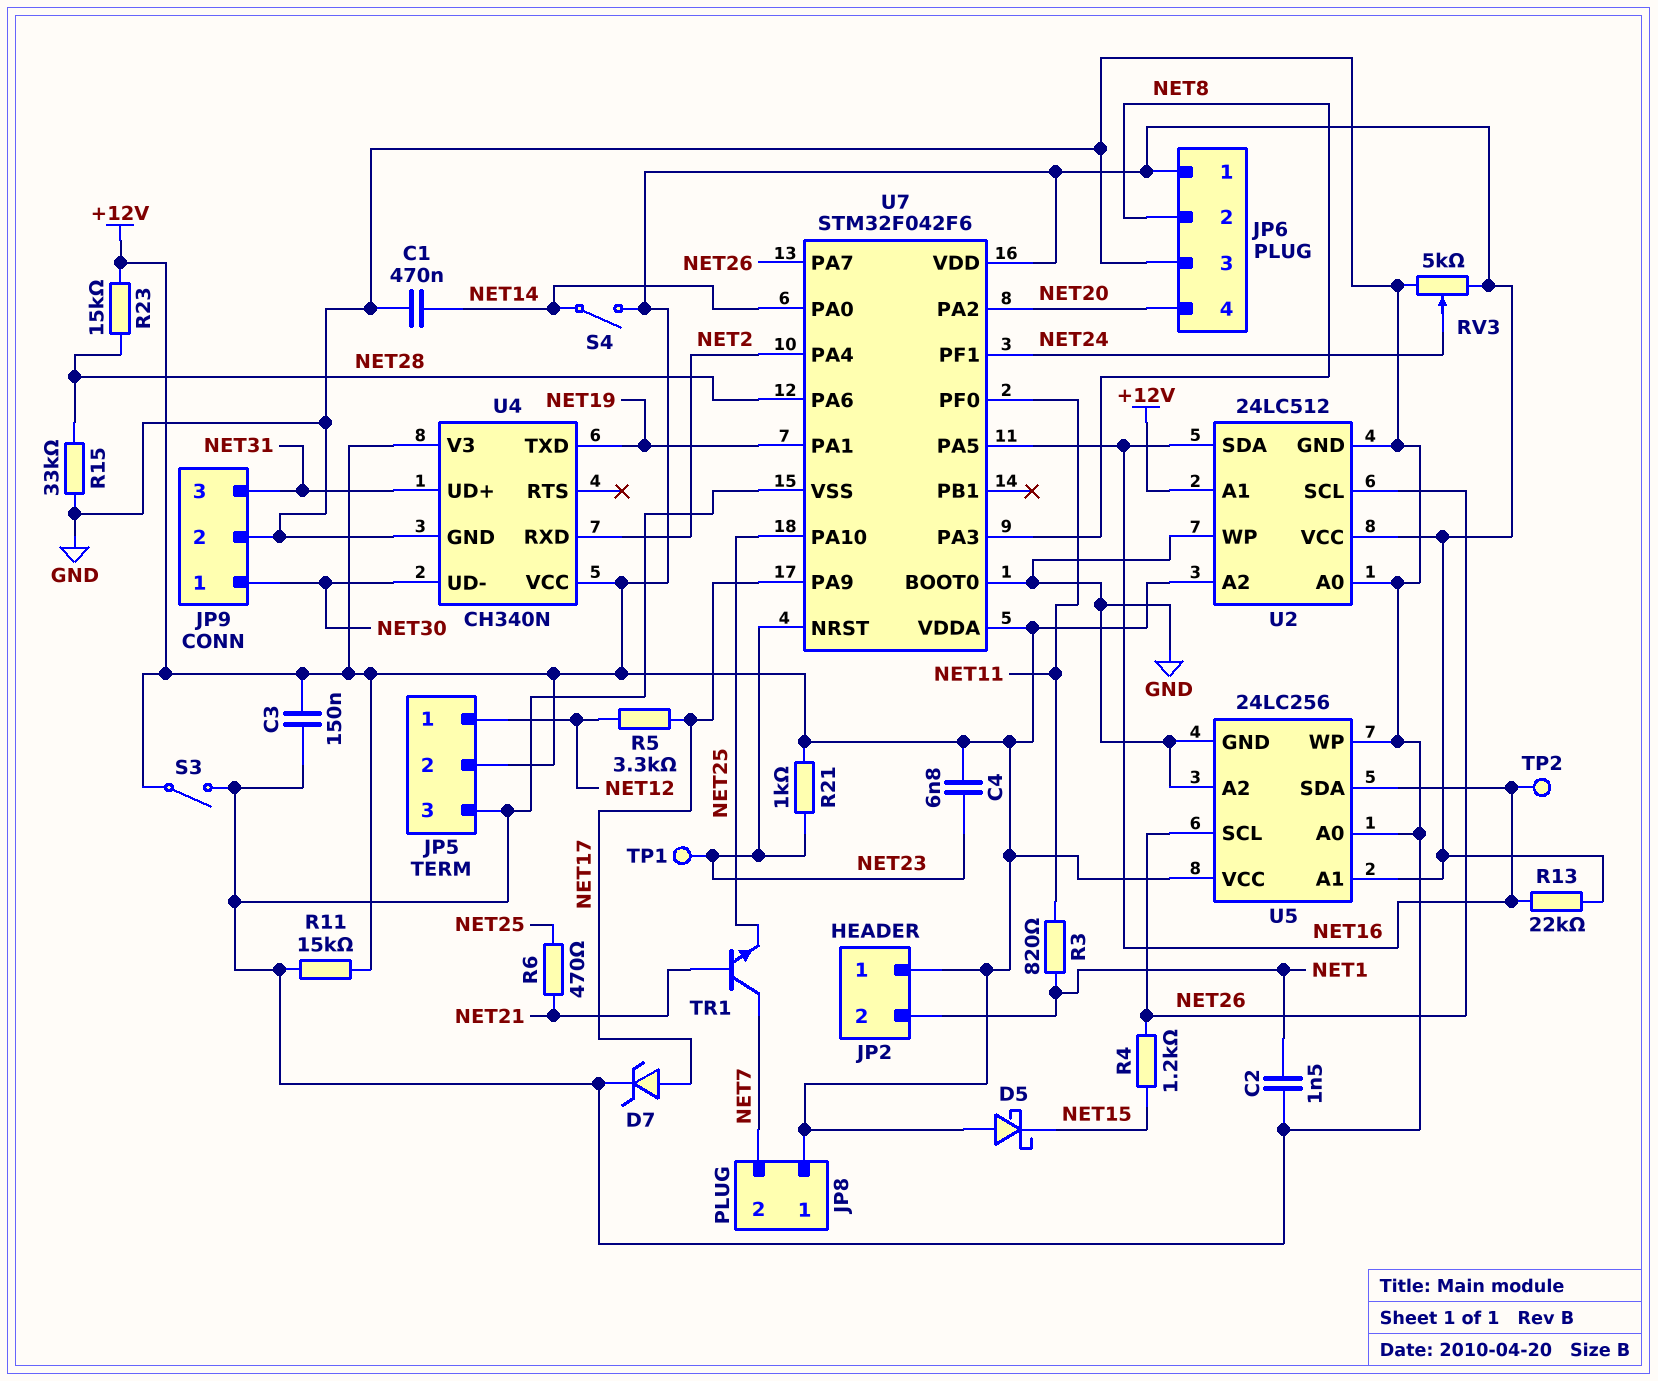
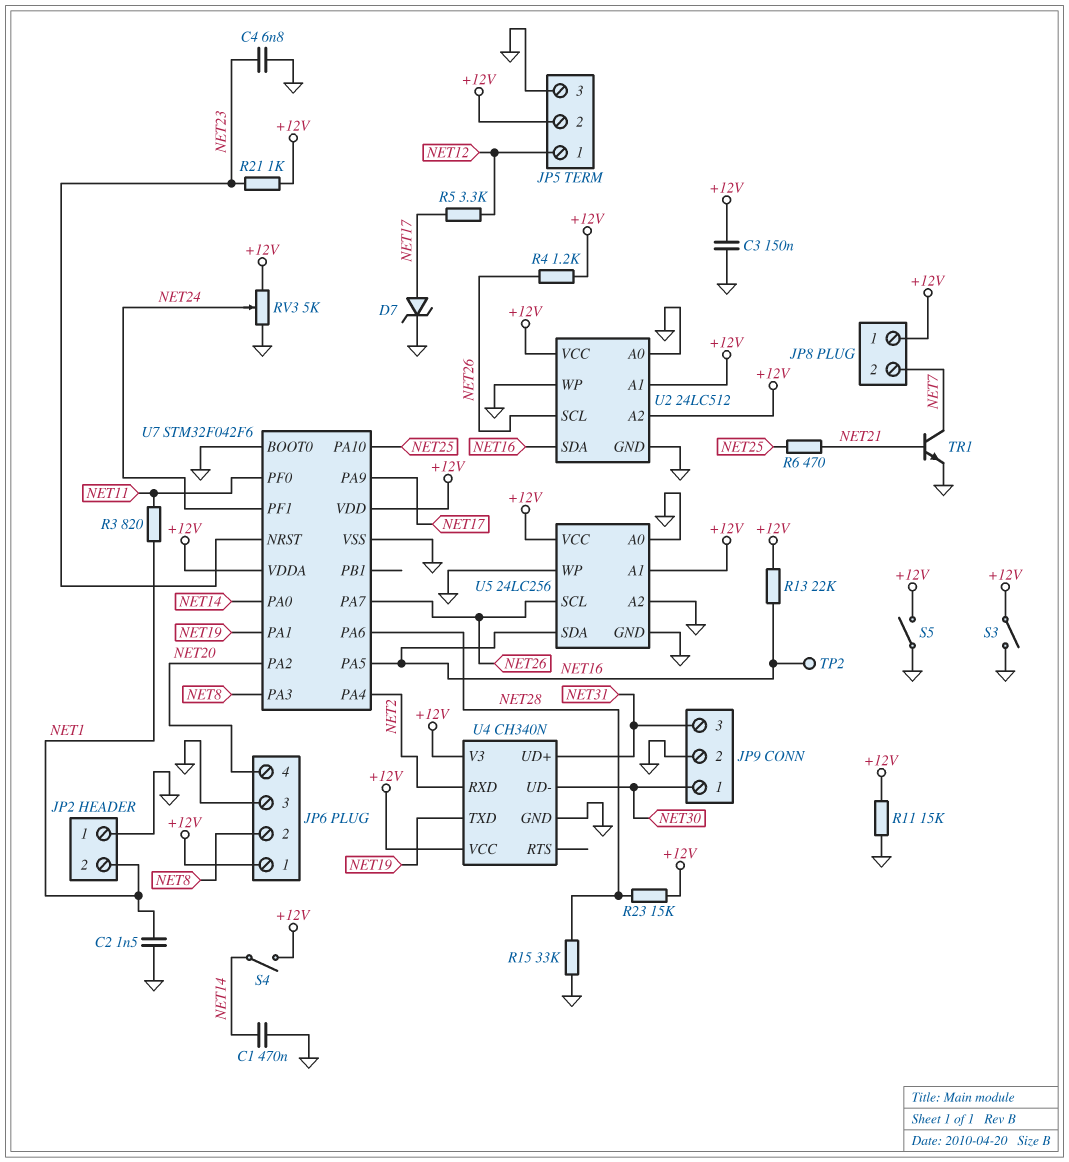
C4: 6.8nF (+12V, NET23) -> 6.8nF (GND, NET23)
D5: schottky (A +12V, K NET15) -> none
JP2 pin 1: +12V -> GND
R4: 1.2k (NET15, NET26) -> 1.2k (+12V, NET26)
S5: none -> switch (+12V, GND)
TP1: test point (NET23) -> none
TR1: NPN (B NET21, C NET7, E NET25) -> NPN (B NET21, C NET7, E GND)

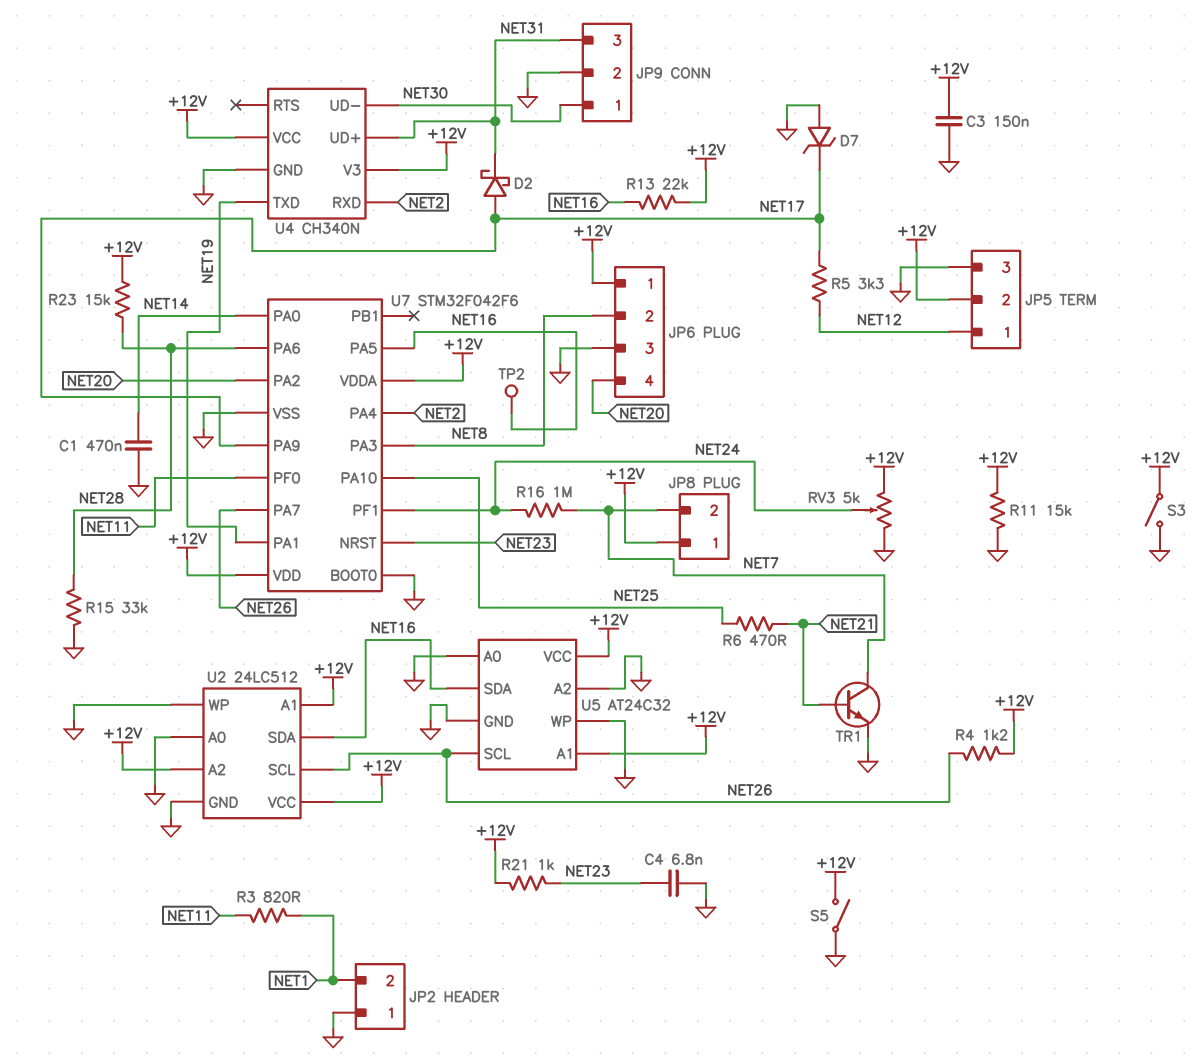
C2: 1.5nF (GND, NET1) -> none
D2: none -> schottky (A NET17, K NET31)
D7: zener (A NET17, K GND) -> zener (A GND, K NET17)
R16: none -> 1M (NET7, NET24)
S4: switch (+12V, NET14) -> none
U5: 24LC256 -> AT24C32

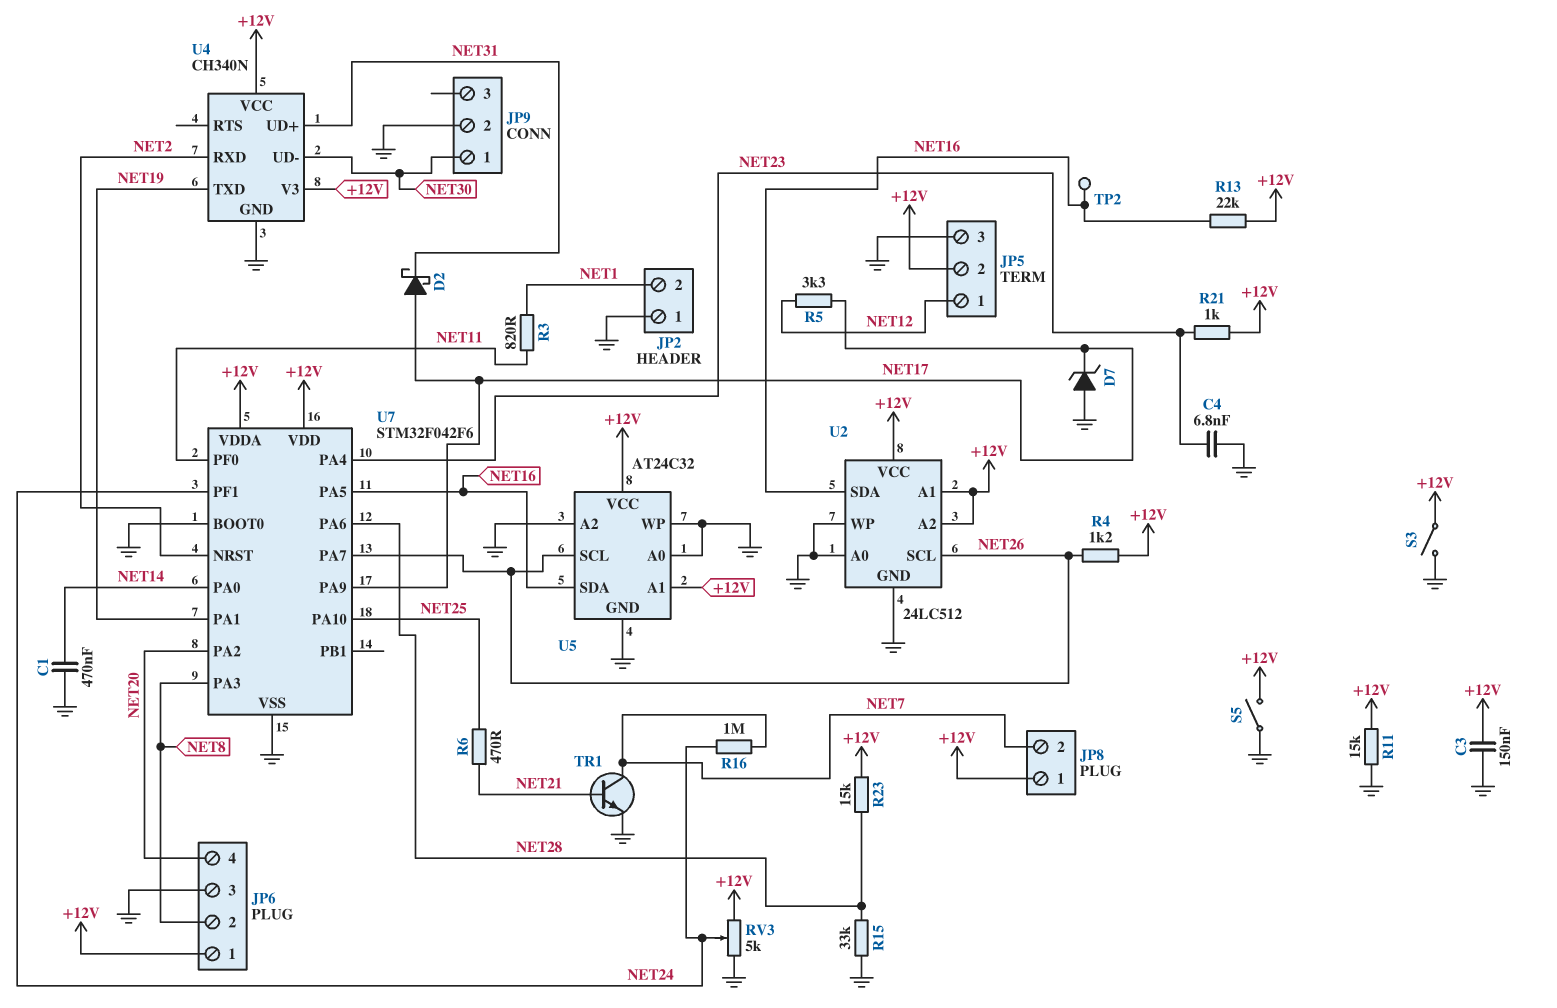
JP9 pin 3: NET31 -> none
U7 pin NRST: NET23 -> NET2
U7 pin PA4: NET2 -> NET23

